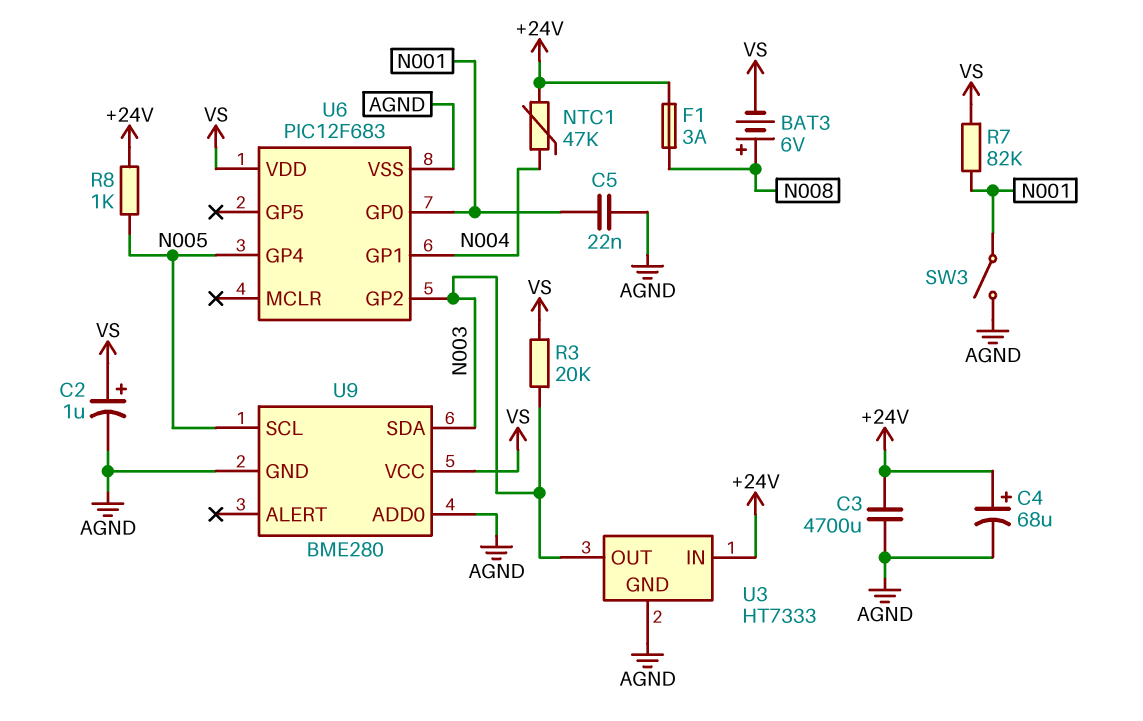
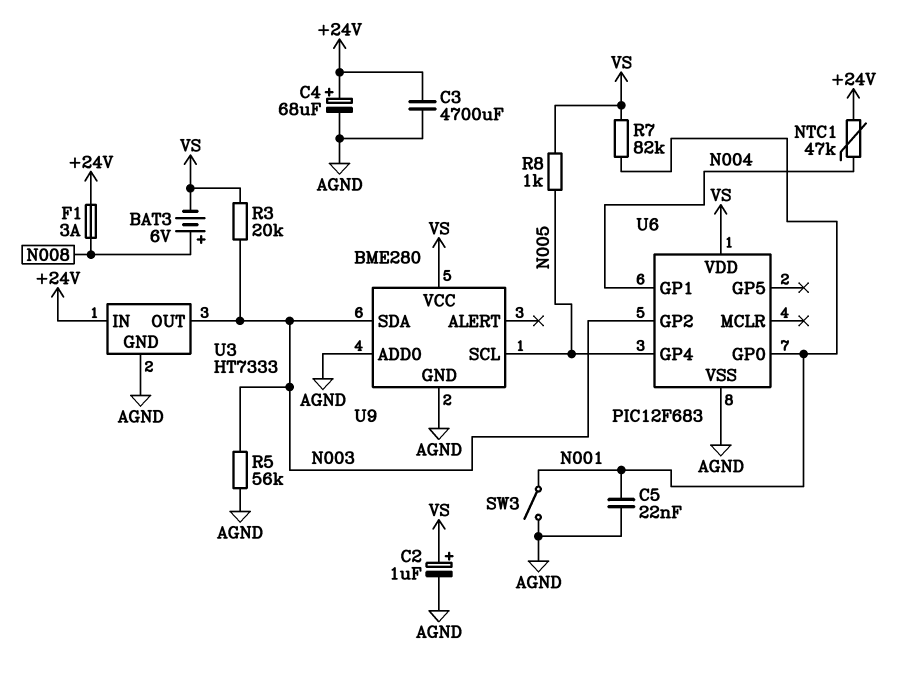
R5: none -> 56k (AGND, N003)
R8: 1k (+24V, N005) -> 1k (N005, VS)

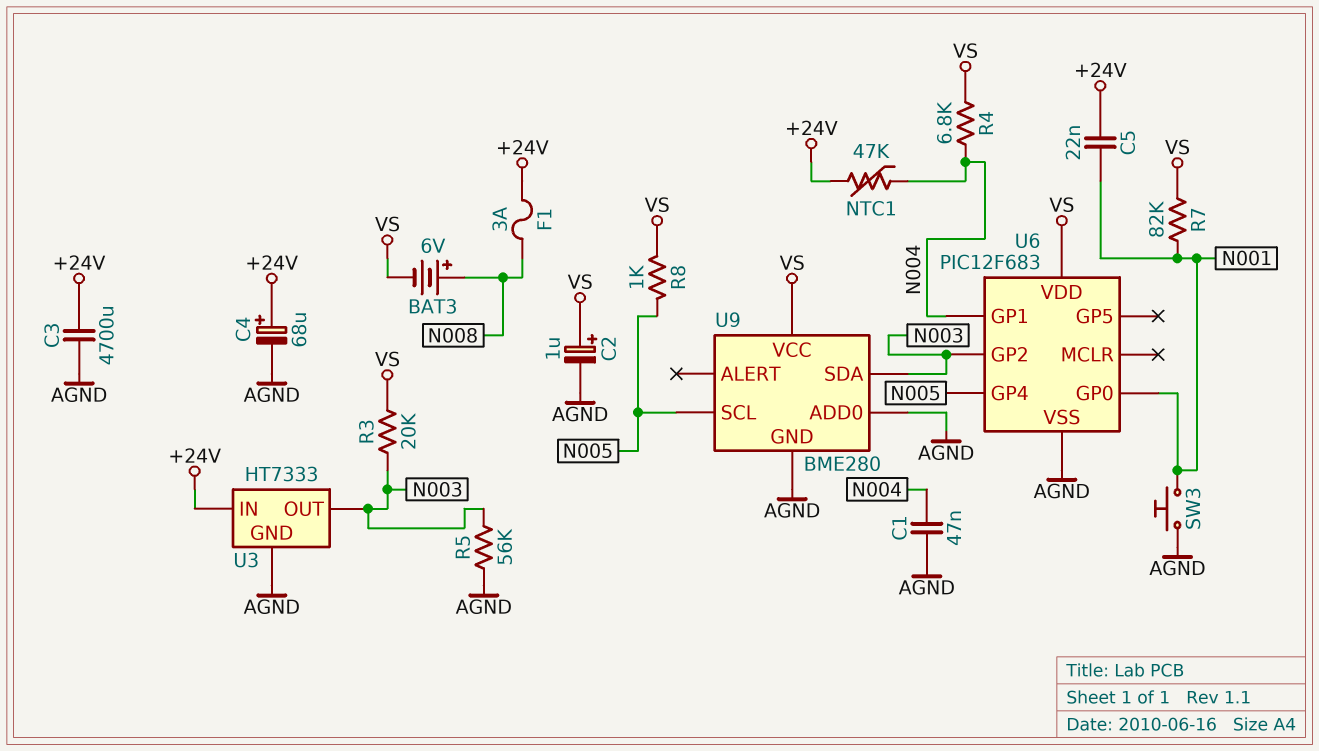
C1: none -> 47nF (AGND, N004)
C5: 22nF (AGND, N001) -> 22nF (+24V, N001)
R4: none -> 6.8k (N004, VS)
SW3: switch (AGND, N001) -> button (AGND, N001)

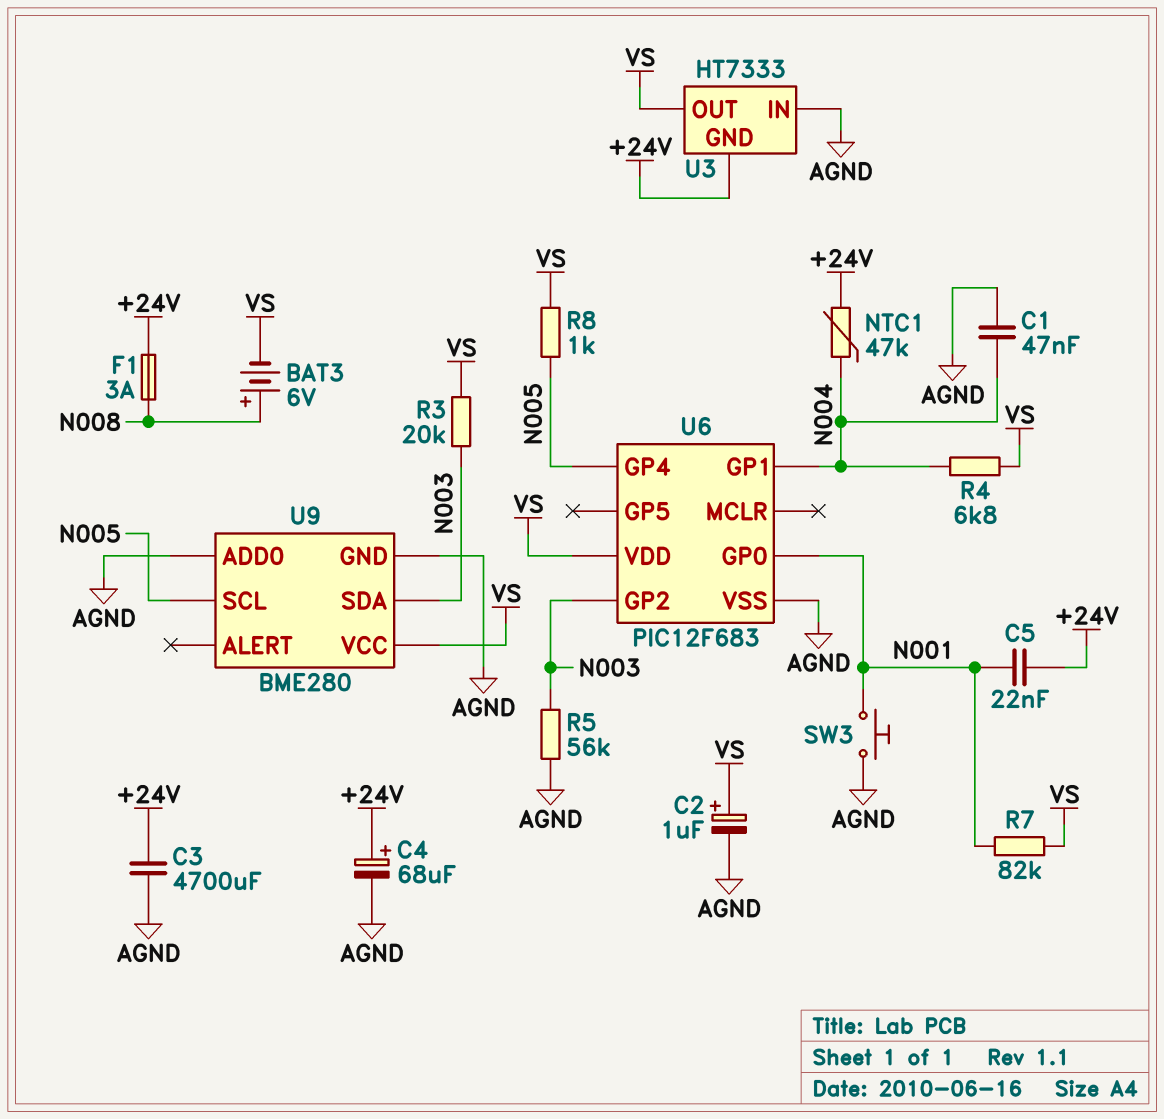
U3 pin GND: AGND -> +24V
U3 pin IN: +24V -> AGND
U3 pin OUT: N003 -> VS

